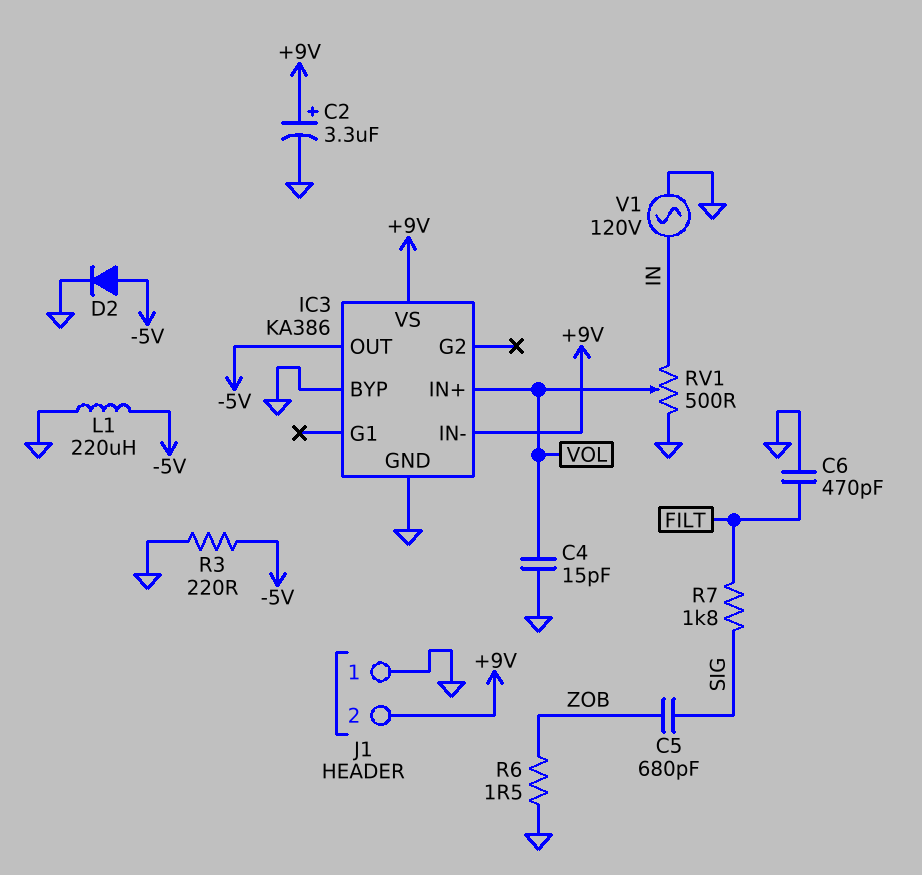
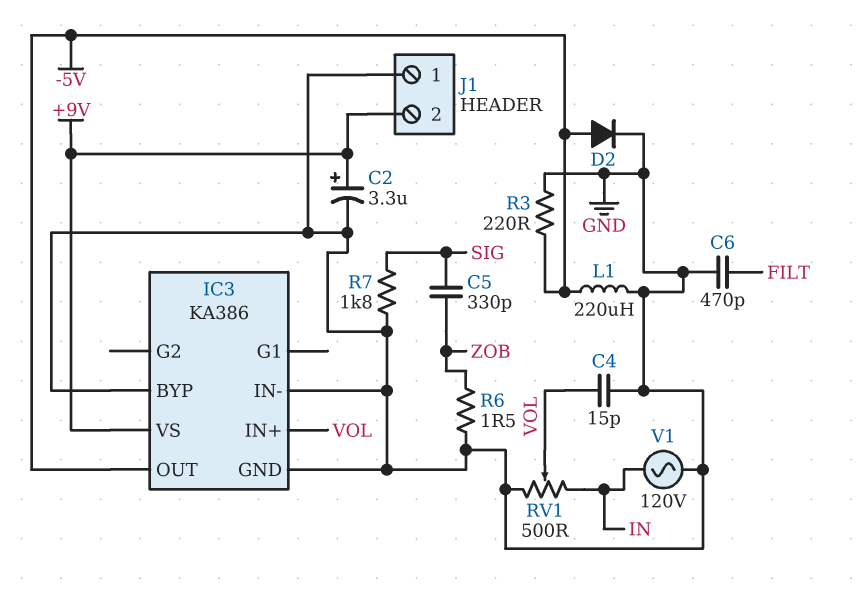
C5: 680pF (SIG, ZOB) -> 330pF (SIG, ZOB)
IC3 pin IN-: +9V -> GND
R7: 1.8k (FILT, SIG) -> 1.8k (GND, SIG)

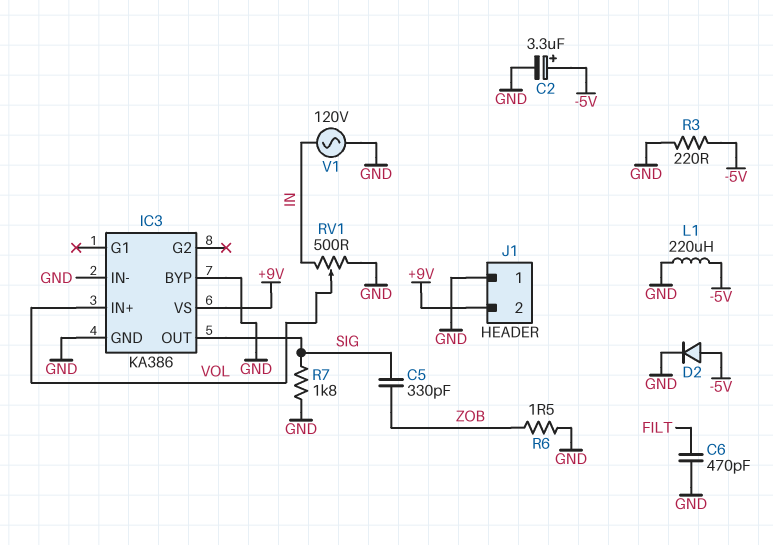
C2: 3.3uF (plus +9V, minus GND) -> 3.3uF (plus -5V, minus GND)
C4: 15pF (GND, VOL) -> none
IC3 pin OUT: -5V -> SIG

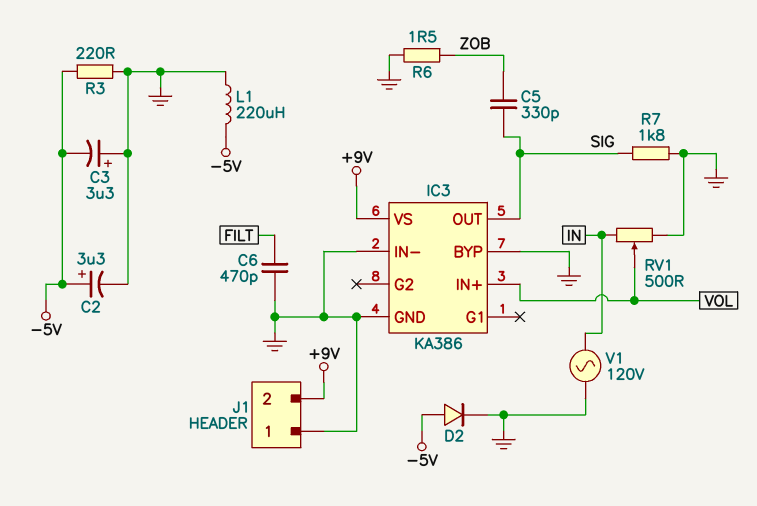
C3: none -> 3.3uF (plus GND, minus -5V)

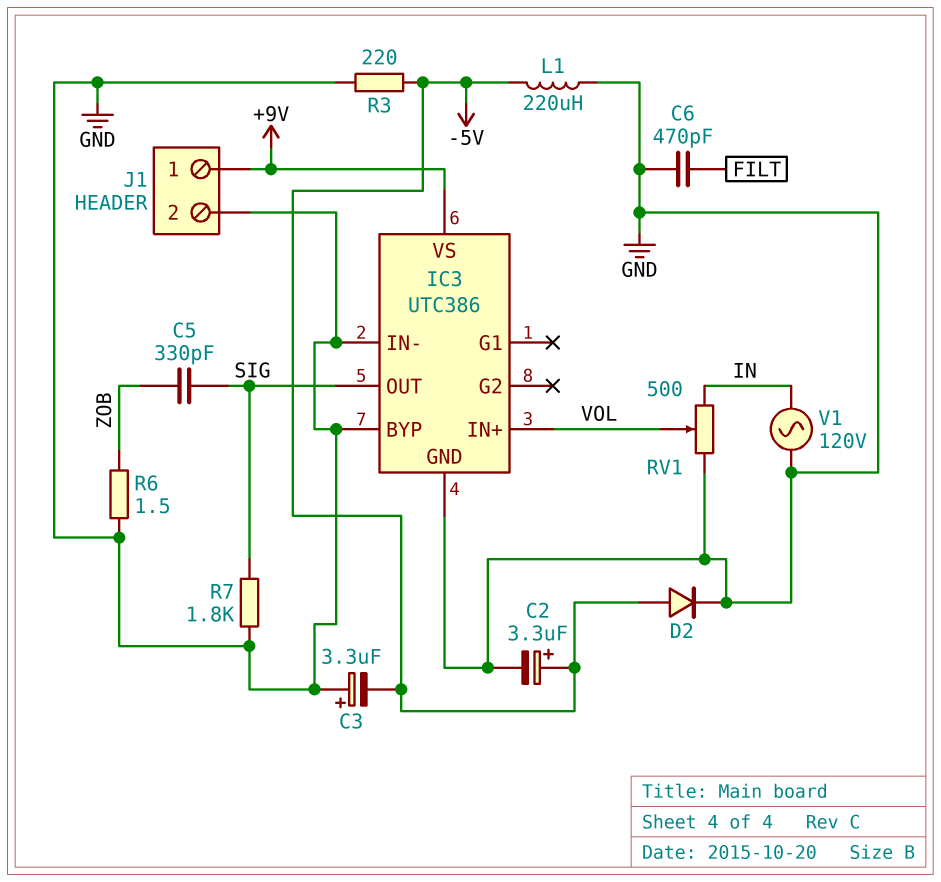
IC3: KA386 -> UTC386
J1 pin 1: GND -> +9V
J1 pin 2: +9V -> GND

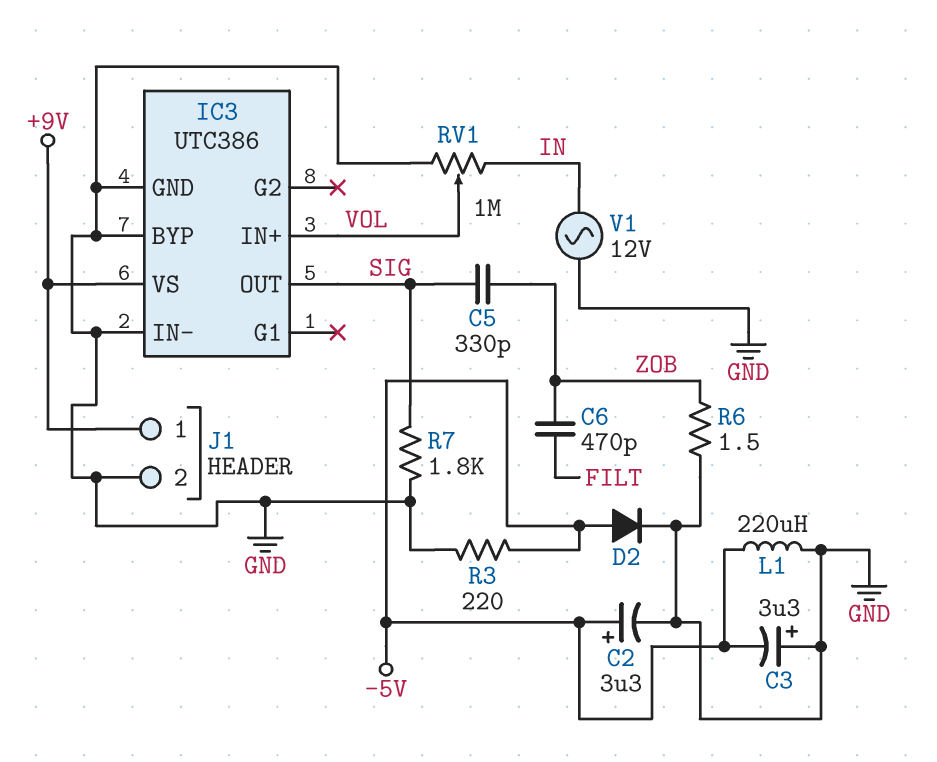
C6: 470pF (FILT, GND) -> 470pF (FILT, ZOB)
RV1: 500 (GND, IN, wiper VOL) -> 1M (GND, IN, wiper VOL)
V1: AC 120V (GND, IN) -> AC 12V (GND, IN)

